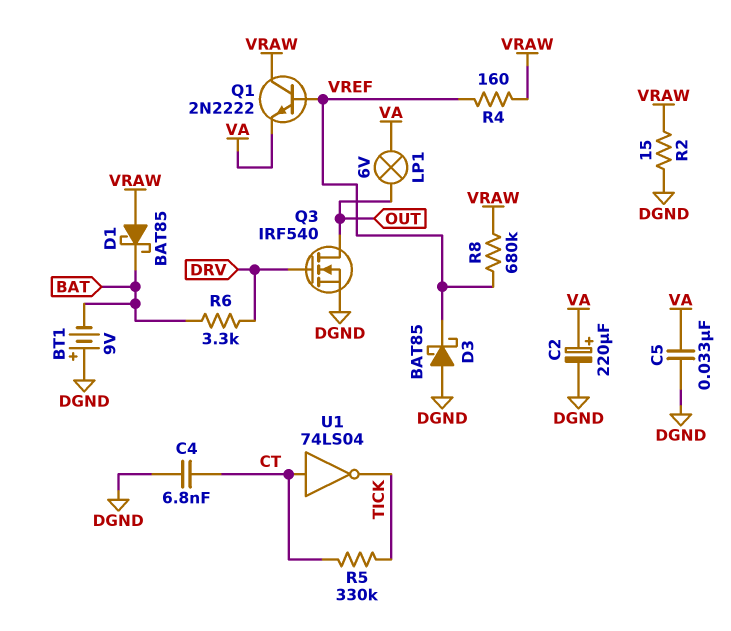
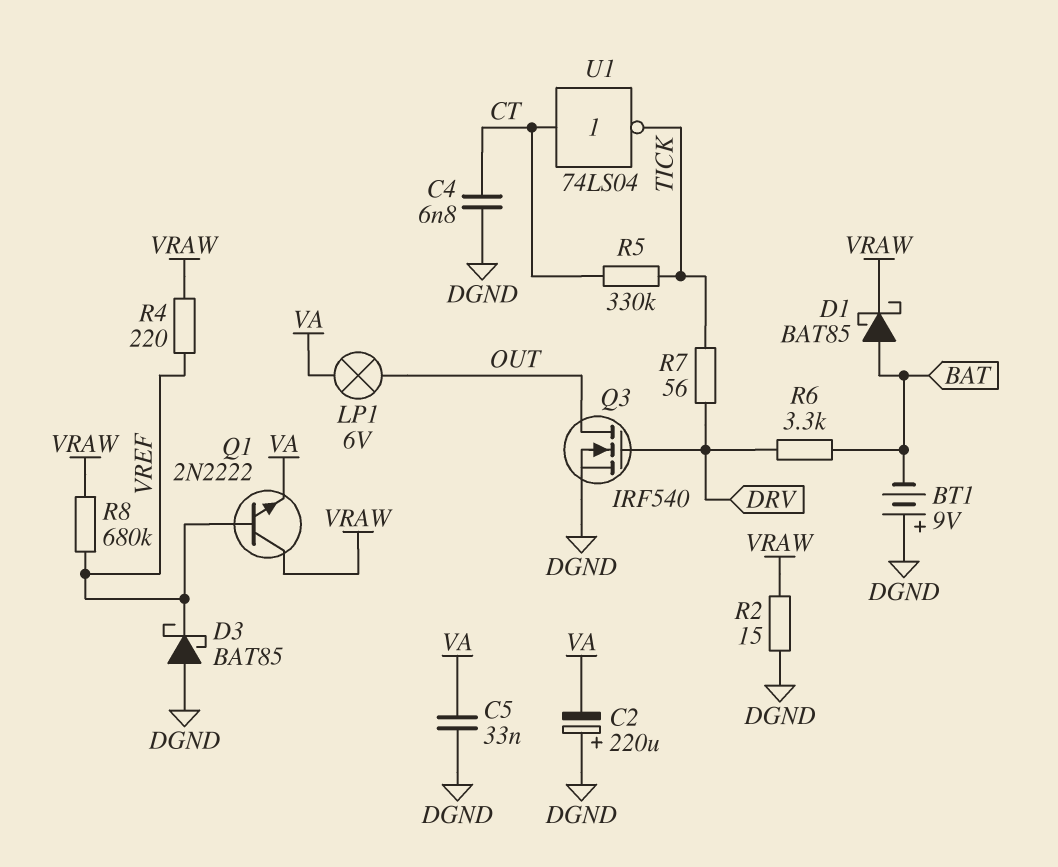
C2: 220uF (plus VA, minus DGND) -> 220uF (plus DGND, minus VA)
D1: schottky BAT85 (A VRAW, K BAT) -> schottky BAT85 (A BAT, K VRAW)
R4: 160 (VRAW, VREF) -> 220 (VRAW, VREF)
R7: none -> 56 (DRV, TICK)

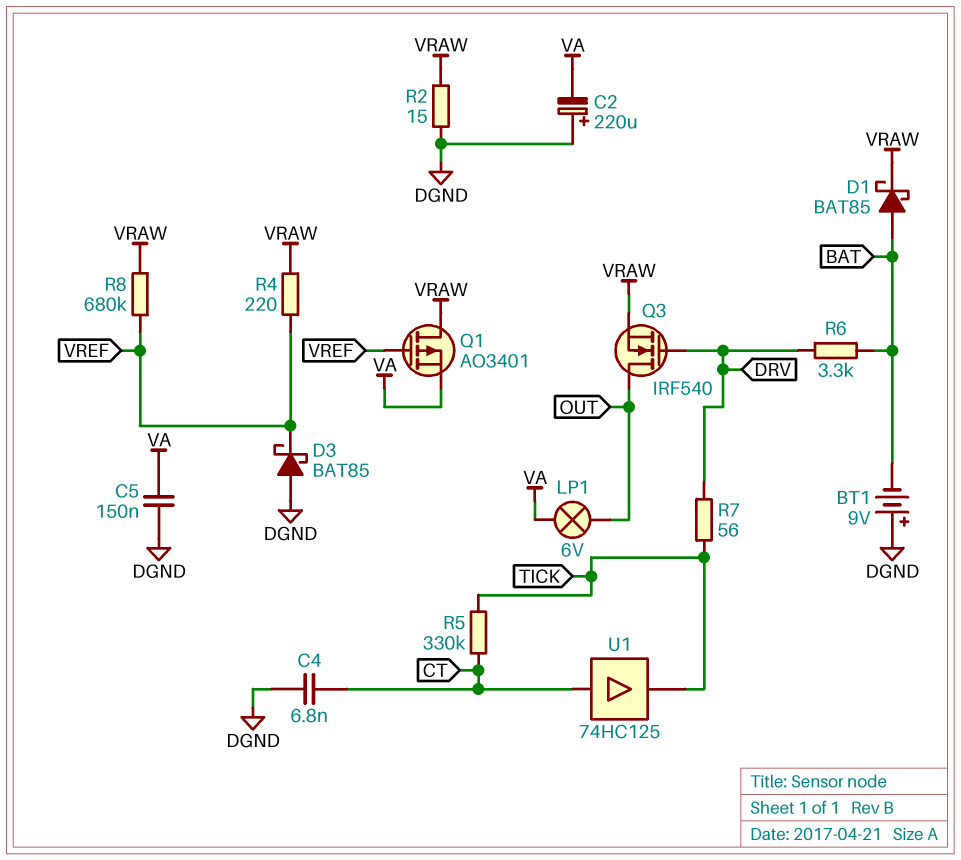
C5: 33nF (DGND, VA) -> 150nF (DGND, VA)
Q1: NPN 2N2222 (B VREF, C VRAW, E VA) -> PMOS AO3401 (G VREF, D VRAW, S VA)
Q3: NMOS IRF540 (G DRV, D OUT, S DGND) -> NMOS IRF540 (G DRV, D OUT, S VRAW)
U1: NOT 74LS04 (in CT, out TICK) -> buffer 74HC125 (in CT, out TICK)

